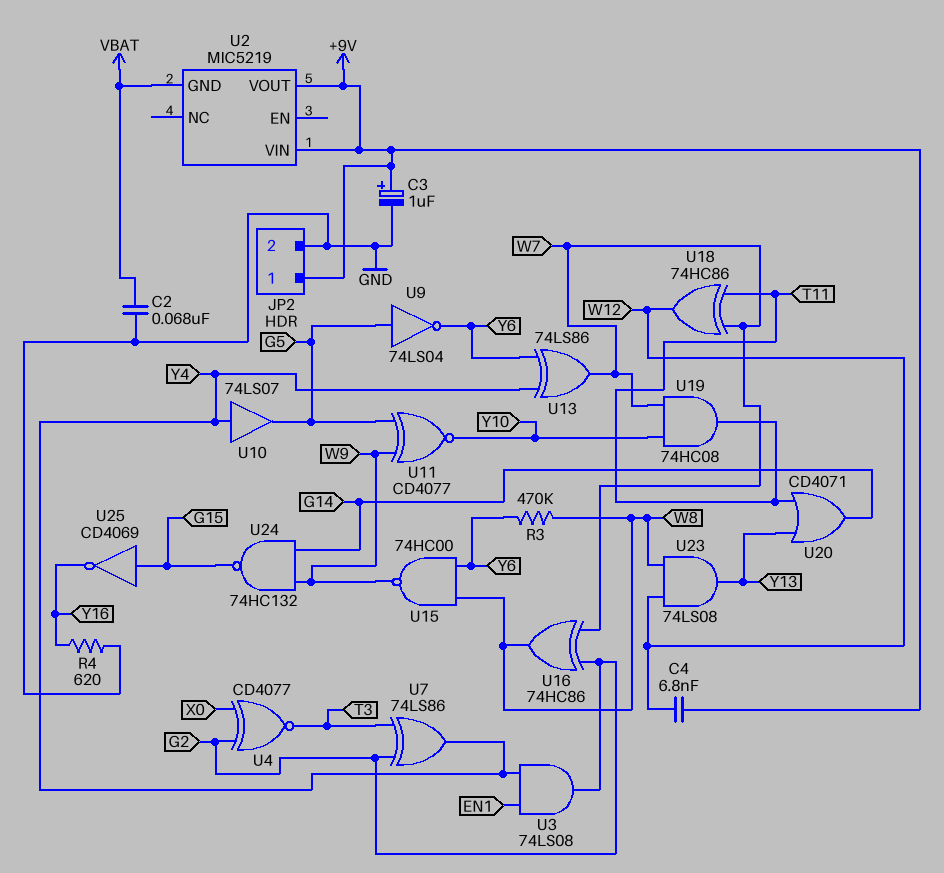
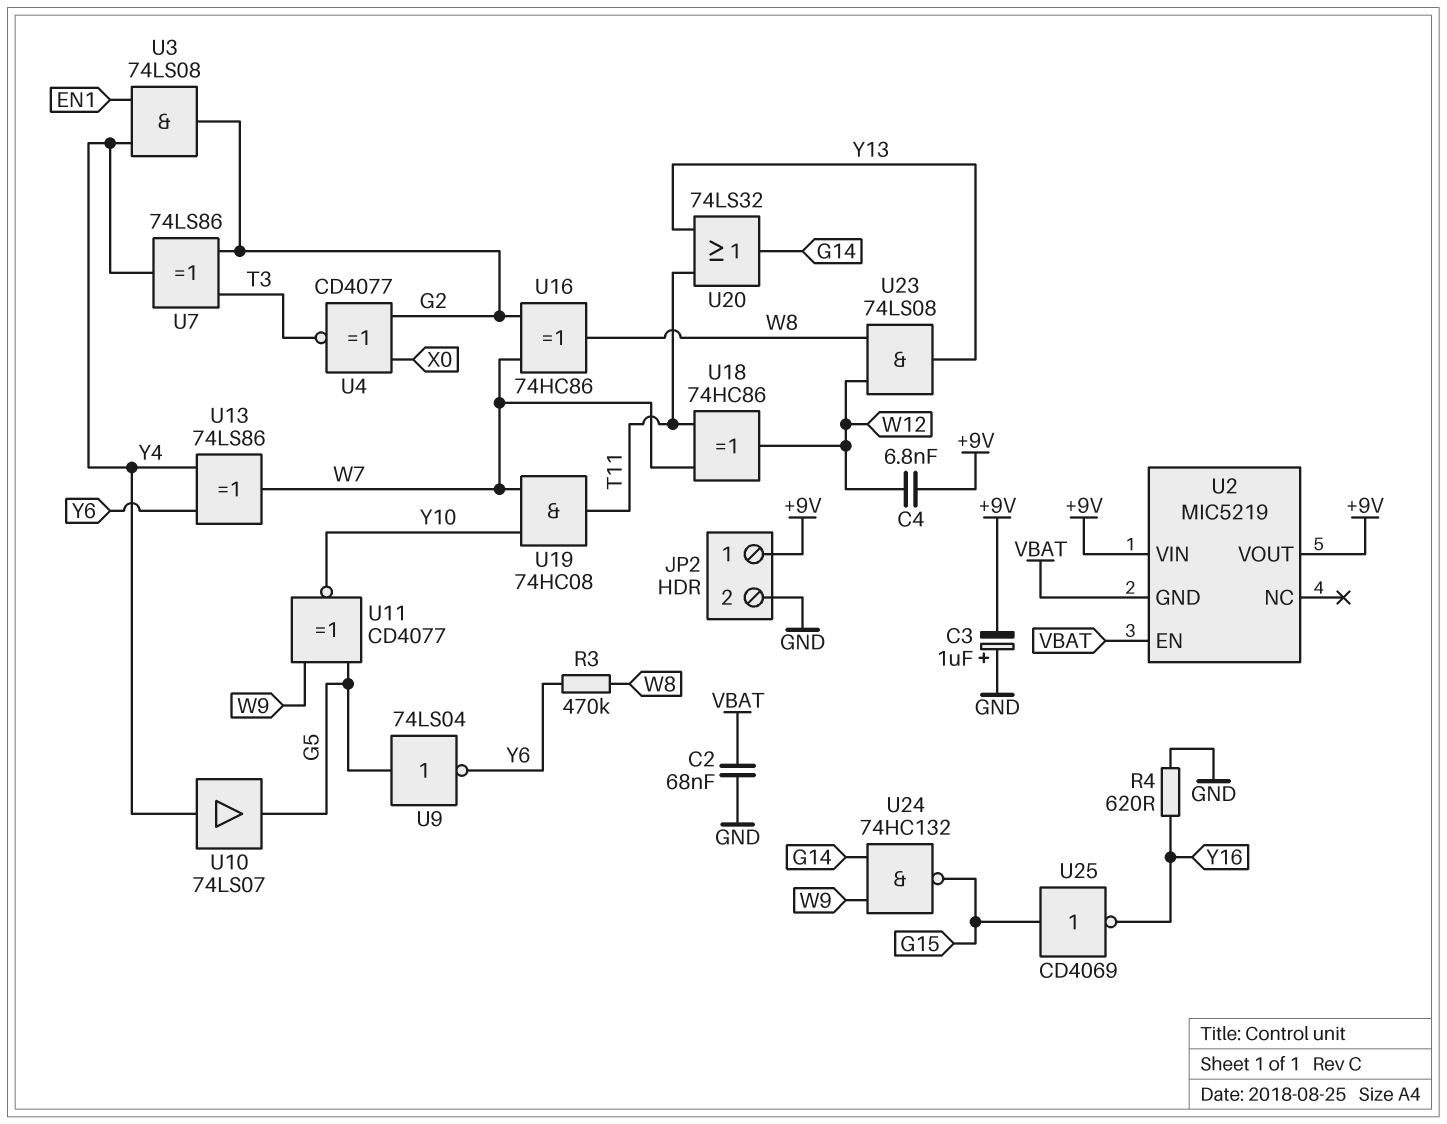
C3: 1uF (plus +9V, minus GND) -> 1uF (plus GND, minus +9V)
U2 pin EN: none -> VBAT
U15: NAND 74HC00 (in W8, in Y6, out W9) -> none
U20: OR CD4071 (in T11, in Y13, out G14) -> OR 74LS32 (in T11, in Y13, out G14)

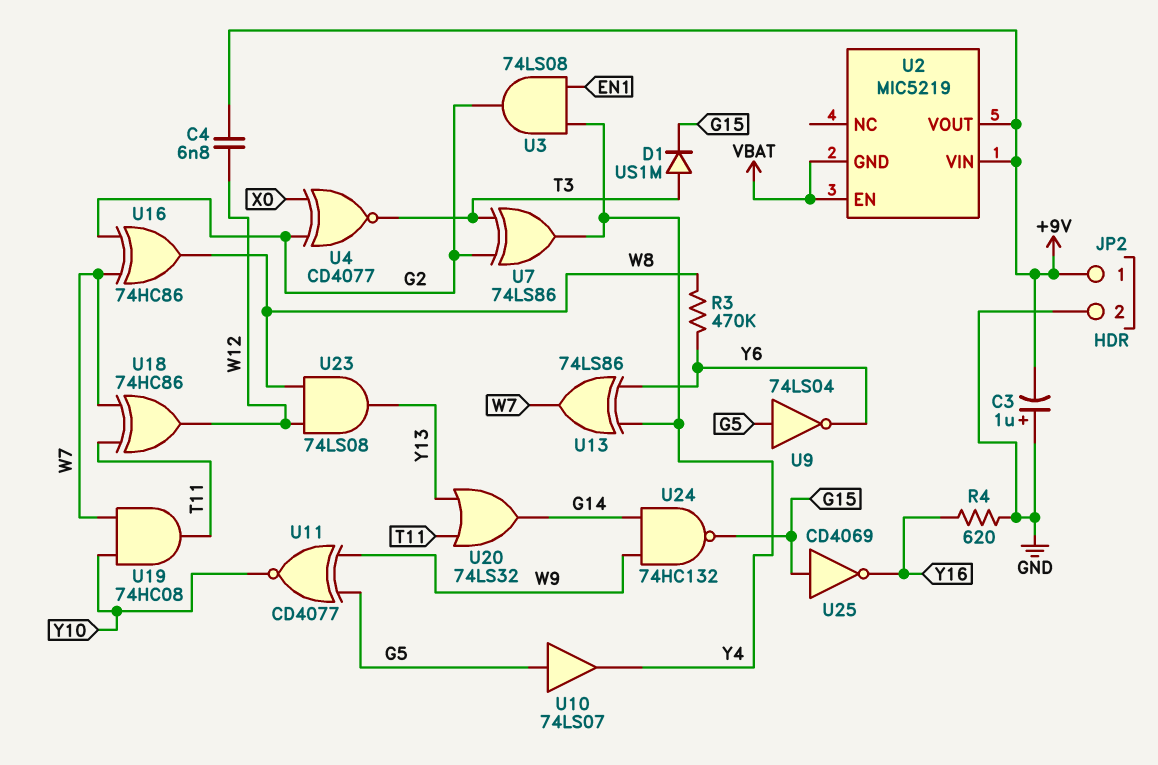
C2: 68nF (GND, VBAT) -> none
D1: none -> diode US1M (A T3, K G15)
U10: buffer 74LS07 (in Y4, out G5) -> buffer 74LS07 (in G5, out Y4)

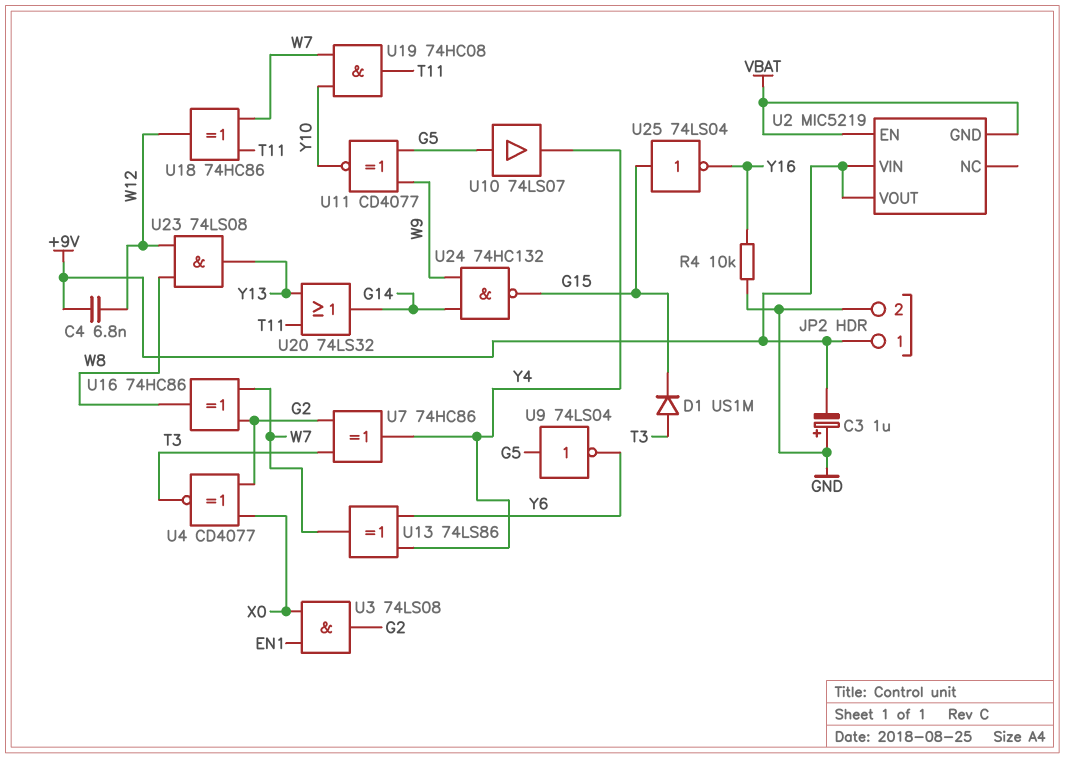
R3: 470k (W8, Y6) -> none
R4: 620 (GND, Y16) -> 10k (GND, Y16)
U3: AND 74LS08 (in EN1, in Y4, out G2) -> AND 74LS08 (in EN1, in X0, out G2)
U7: XOR 74LS86 (in G2, in T3, out Y4) -> XOR 74HC86 (in G2, in T3, out Y4)
U25: NOT CD4069 (in G15, out Y16) -> NOT 74LS04 (in G15, out Y16)

